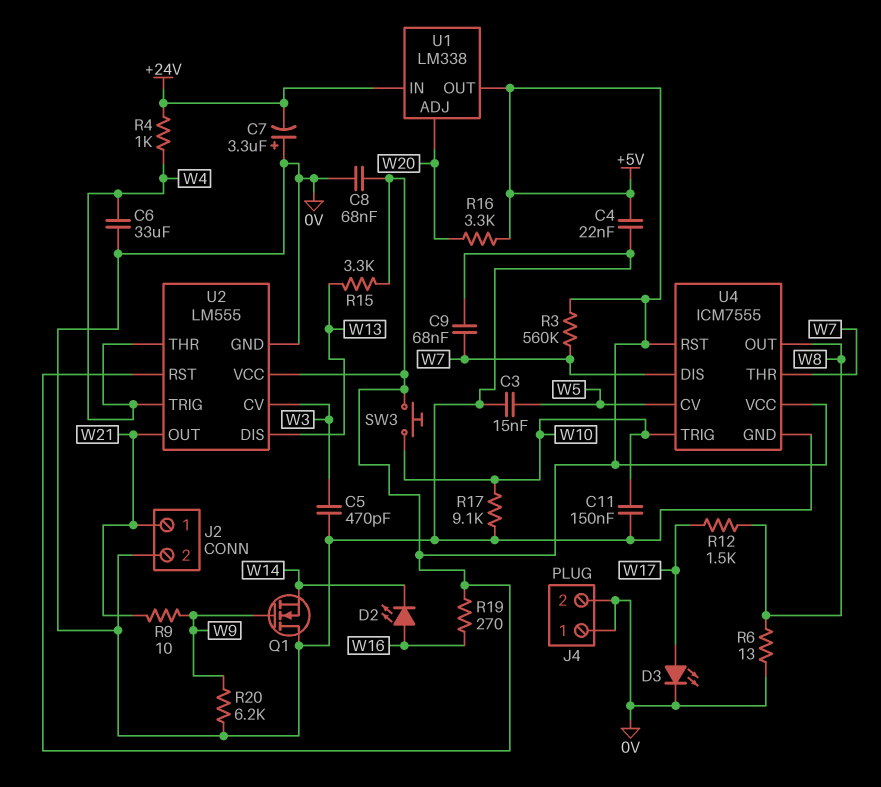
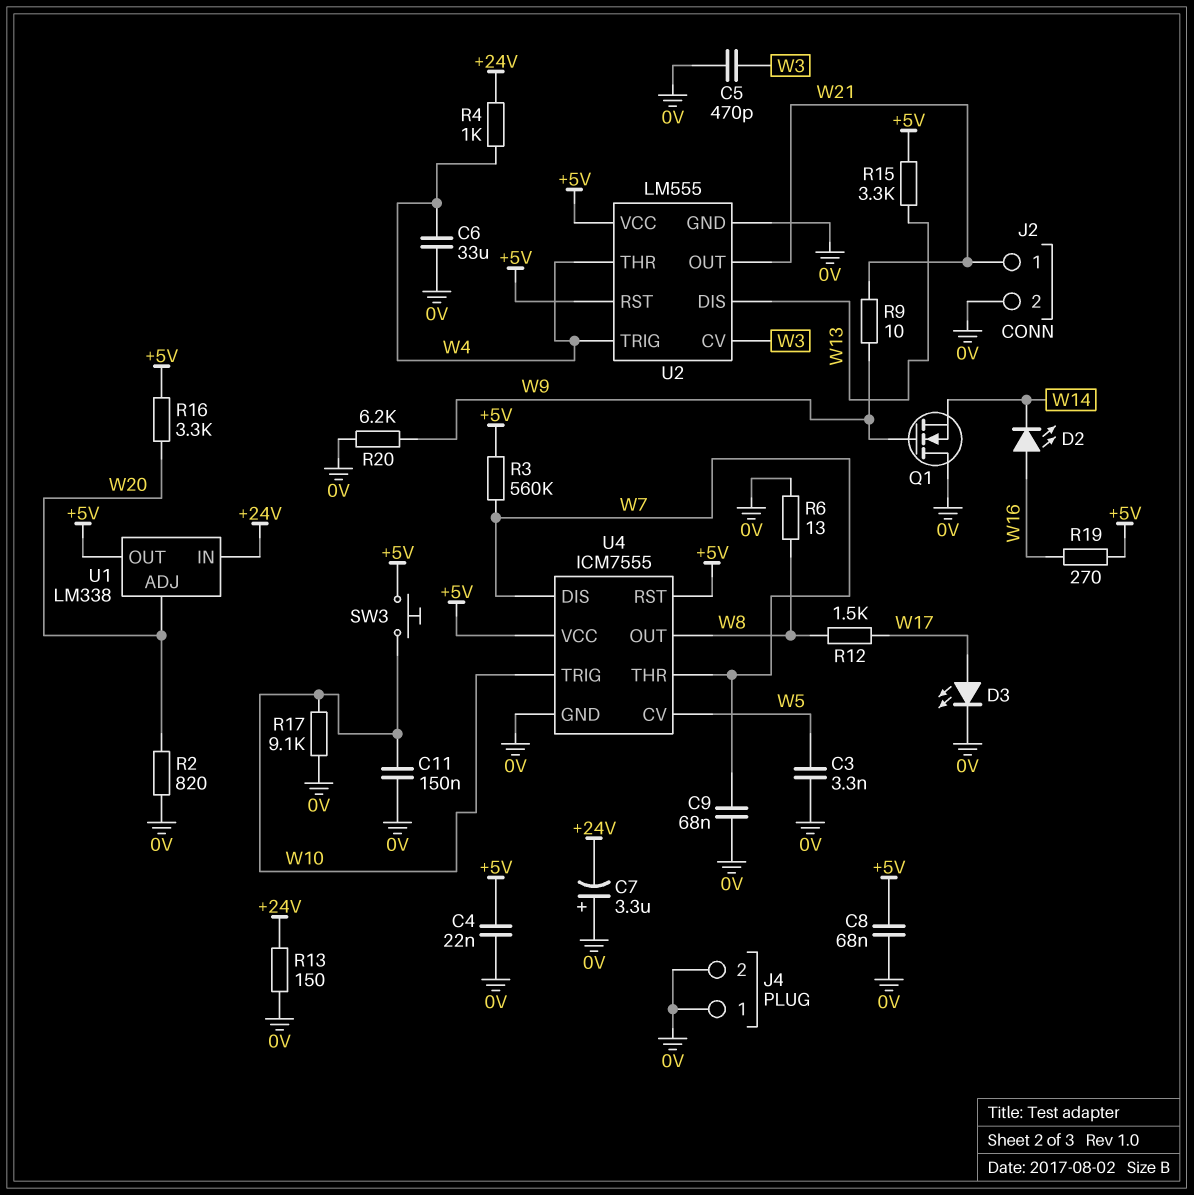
C3: 15nF (0V, W5) -> 3.3nF (0V, W5)
R2: none -> 820 (0V, W20)
R13: none -> 150 (+24V, 0V)

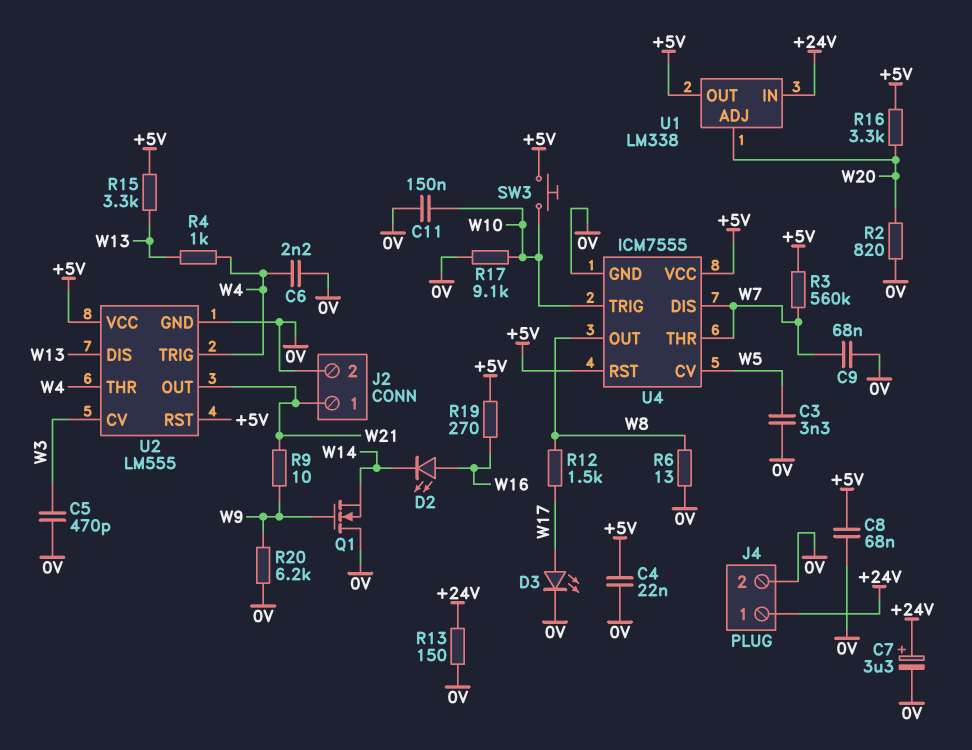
C6: 33uF (0V, W4) -> 2.2nF (0V, W4)
C7: 3.3uF (plus 0V, minus +24V) -> 3.3uF (plus +24V, minus 0V)
J4 pin 1: 0V -> +24V
R4: 1k (+24V, W4) -> 1k (W4, W13)

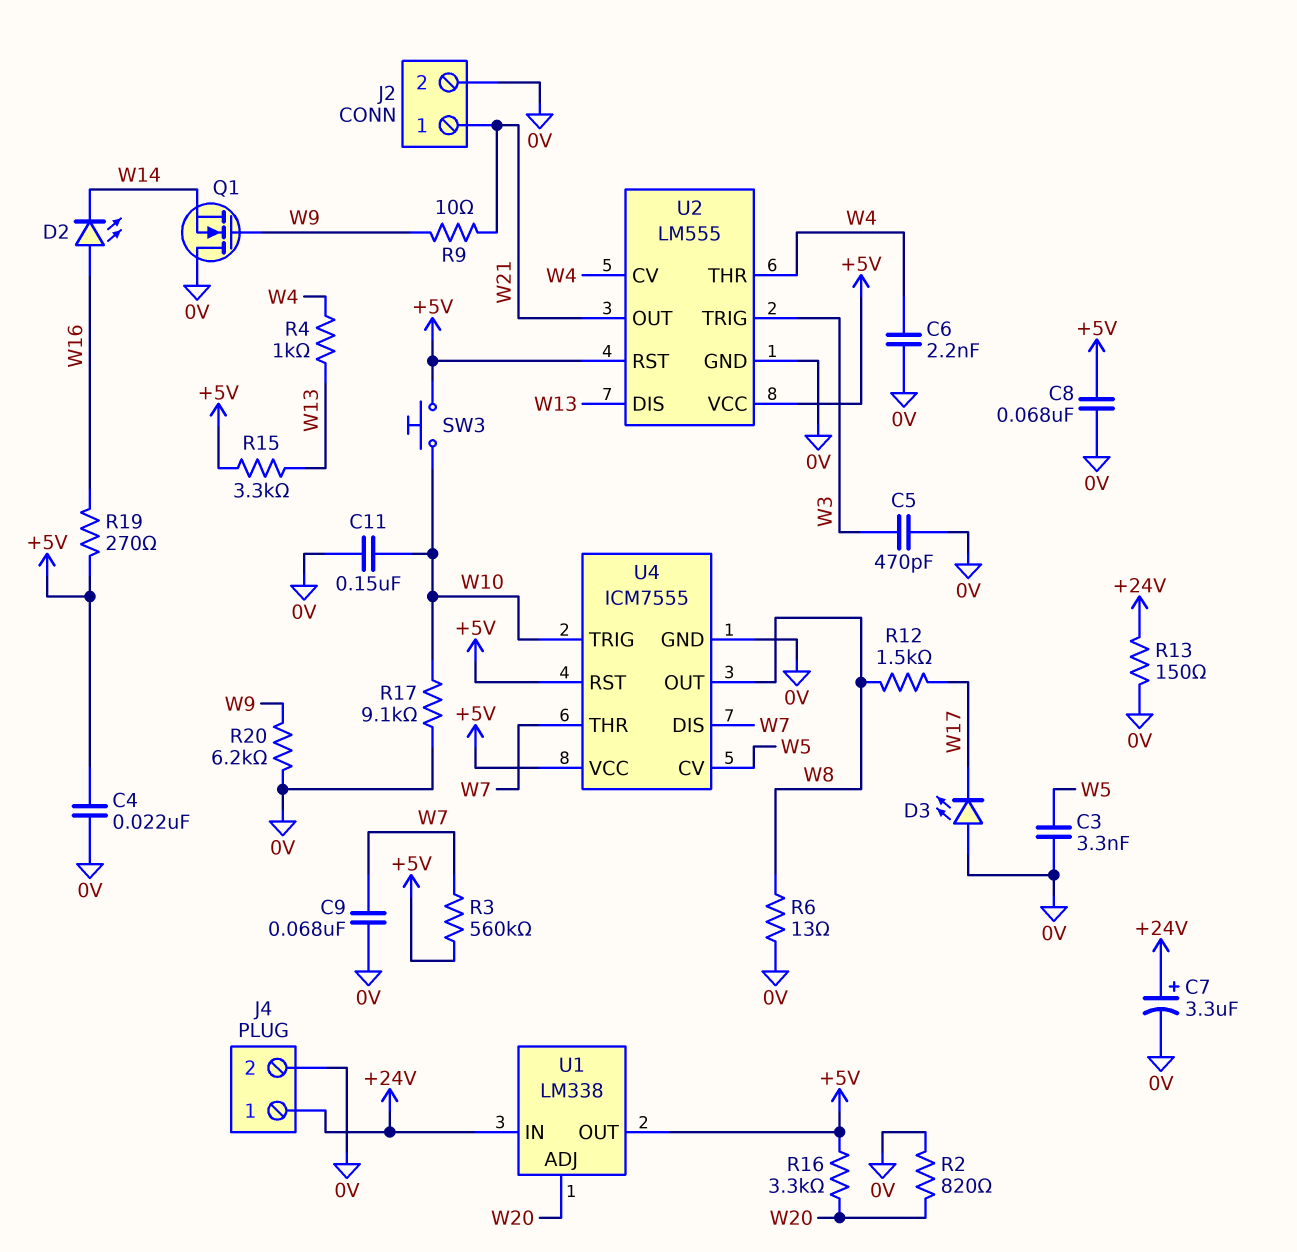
D3: LED (A W17, K 0V) -> LED (A 0V, K W17)
U2 pin CV: W3 -> W4
U2 pin TRIG: W4 -> W3

